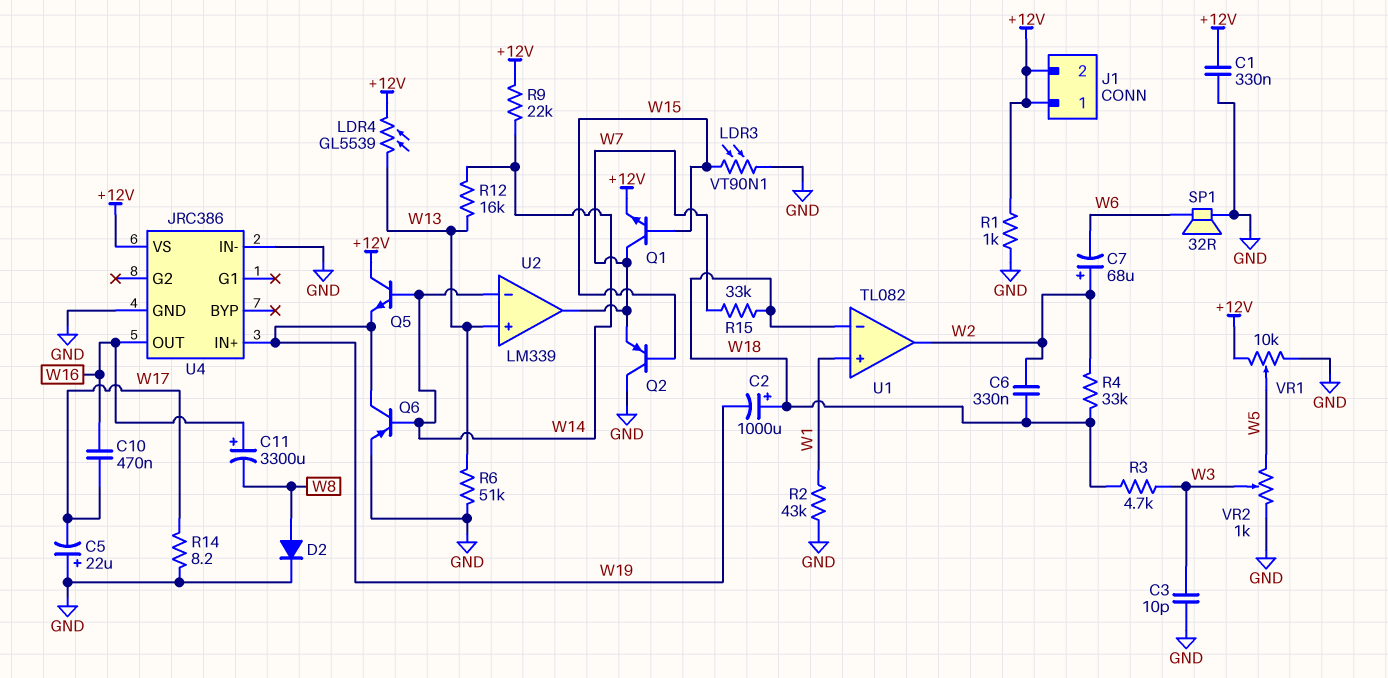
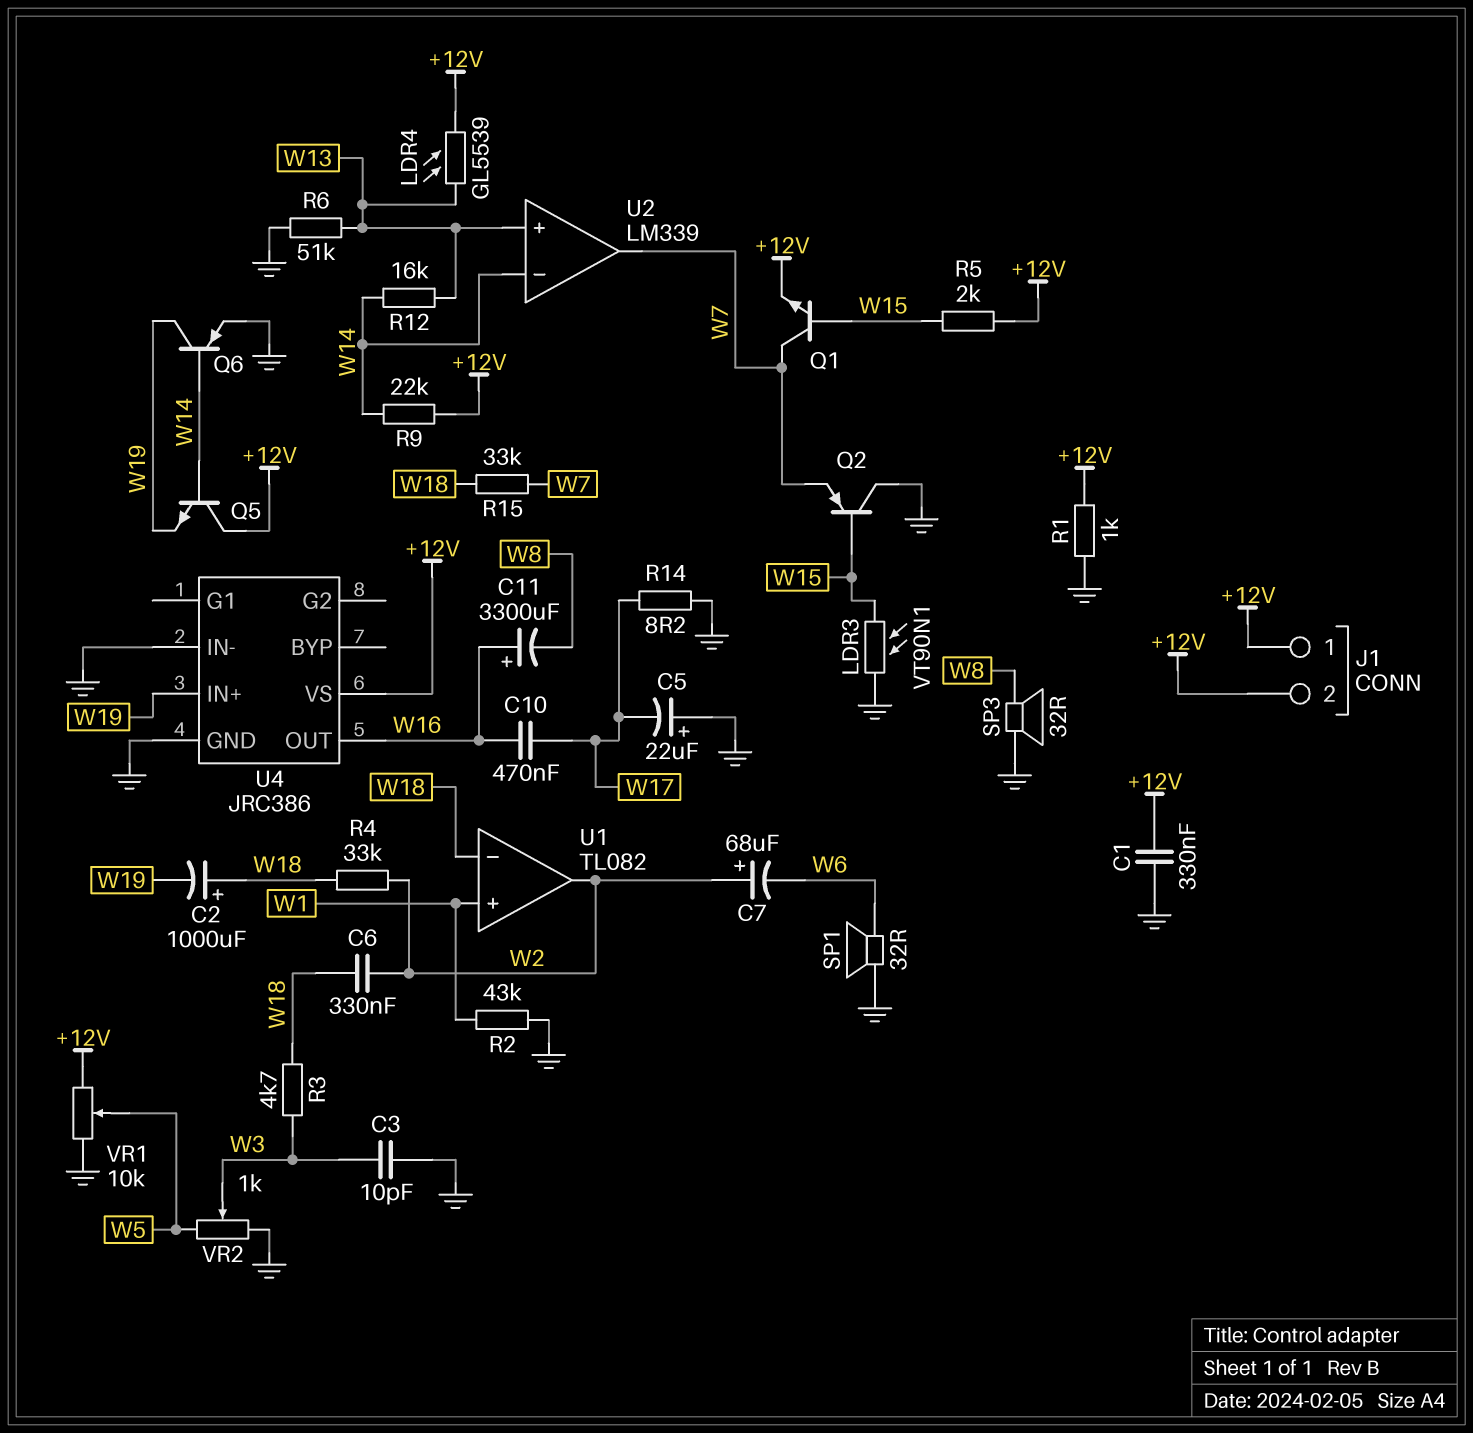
D2: diode (A W8, K GND) -> none
R5: none -> 2k (+12V, W15)
SP3: none -> speaker 32R (GND, W8)

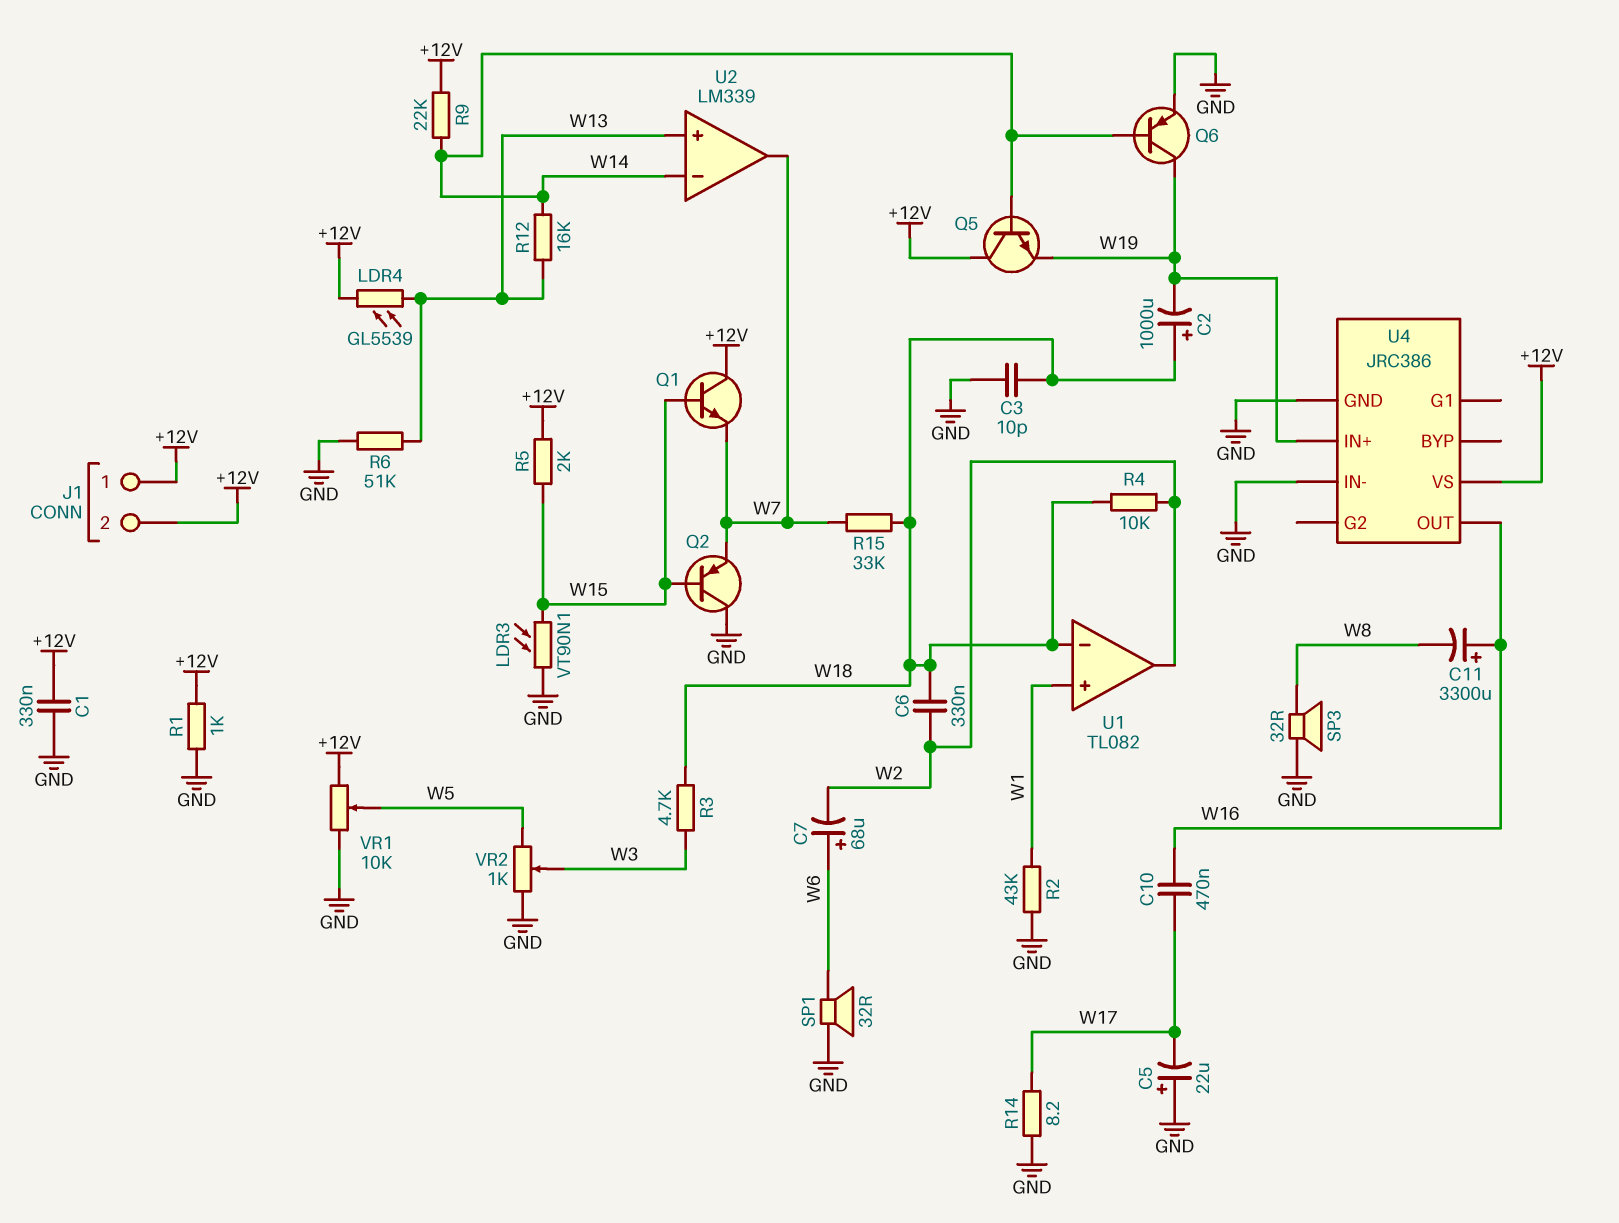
C3: 10pF (GND, W3) -> 10pF (GND, W18)
C7: 68uF (plus W2, minus W6) -> 68uF (plus W6, minus W2)
Q1: NPN (B W15, C W7, E +12V) -> NPN (B W15, C +12V, E W7)
R4: 33k (W2, W18) -> 10k (W2, W18)

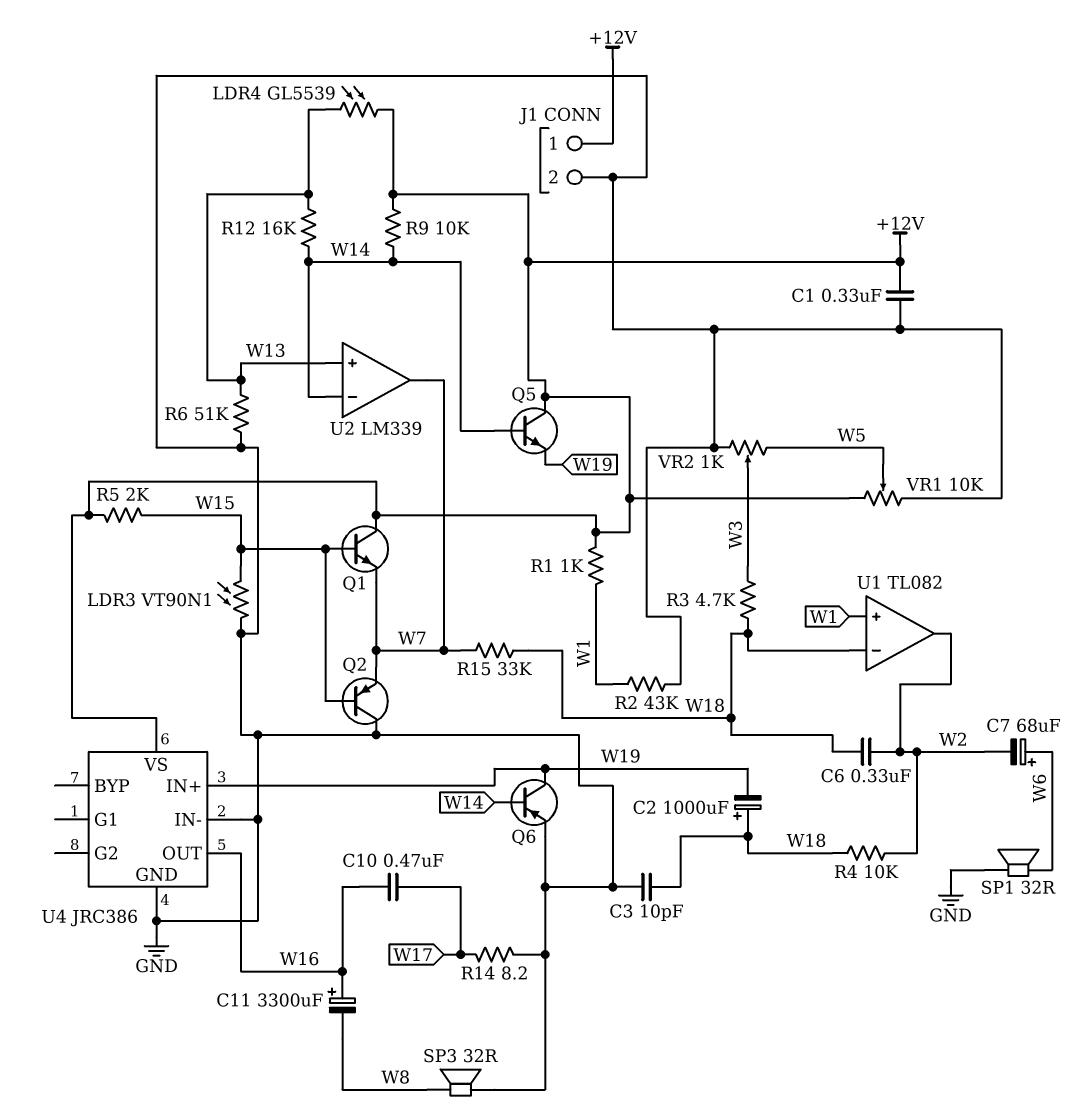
C5: 22uF (plus GND, minus W17) -> none
J1 pin 2: +12V -> GND
R1: 1k (+12V, GND) -> 1k (+12V, W1)
R9: 22k (+12V, W14) -> 10k (+12V, W14)

